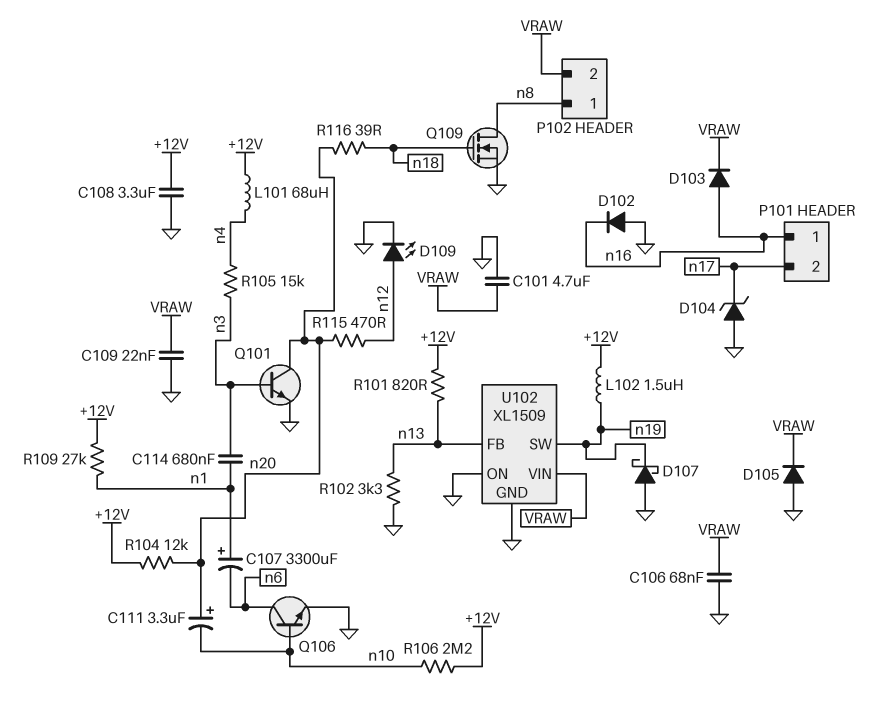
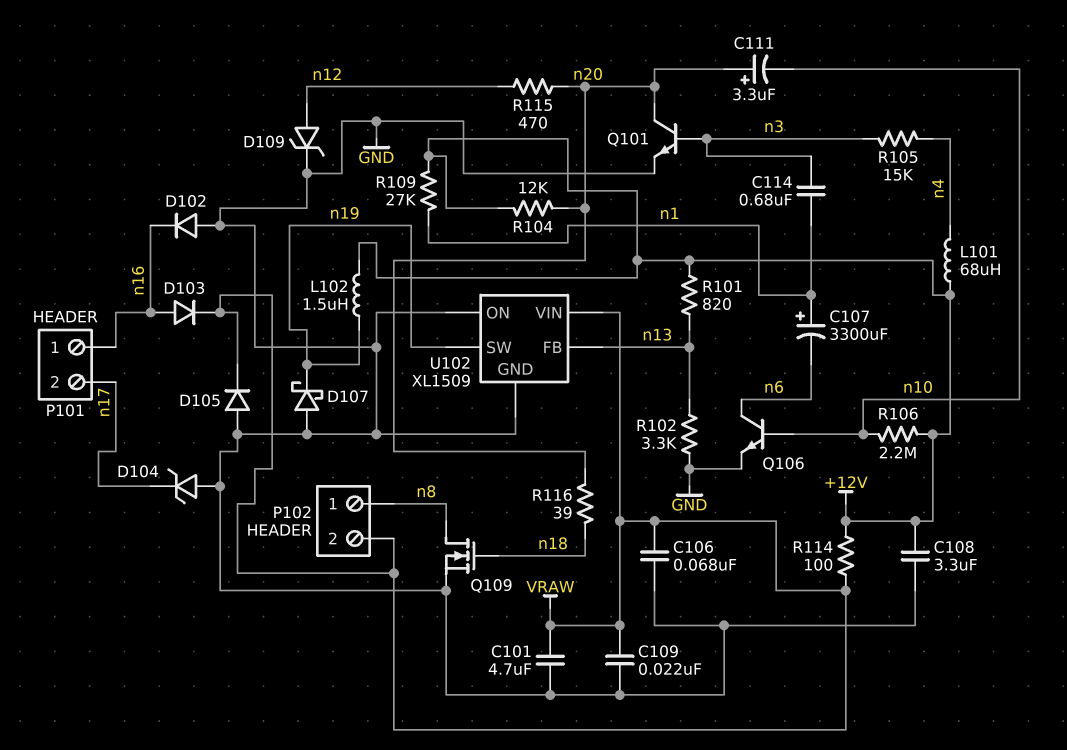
D109: LED (A n12, K GND) -> zener (A n12, K GND)
R114: none -> 100 (+12V, VRAW)

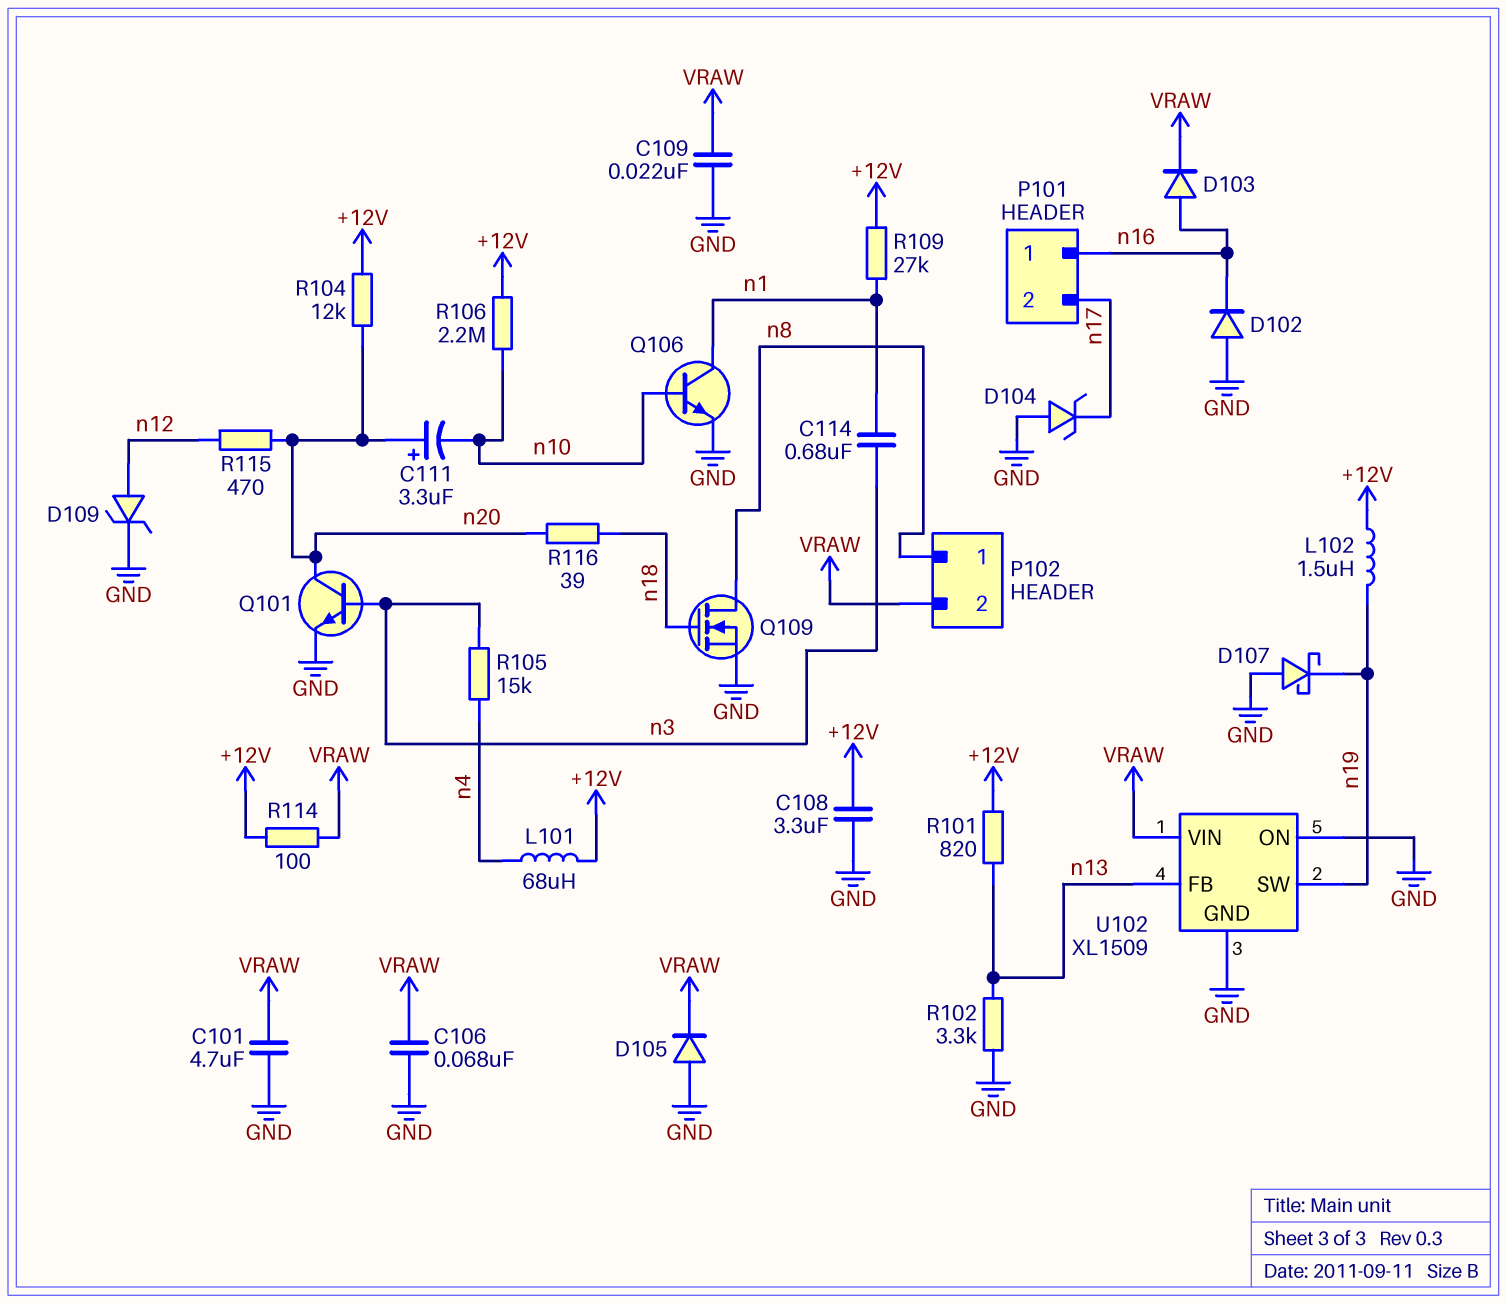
C107: 3300uF (plus n1, minus n6) -> none
Q106: NPN (B n10, C n6, E GND) -> NPN (B n10, C n1, E GND)

